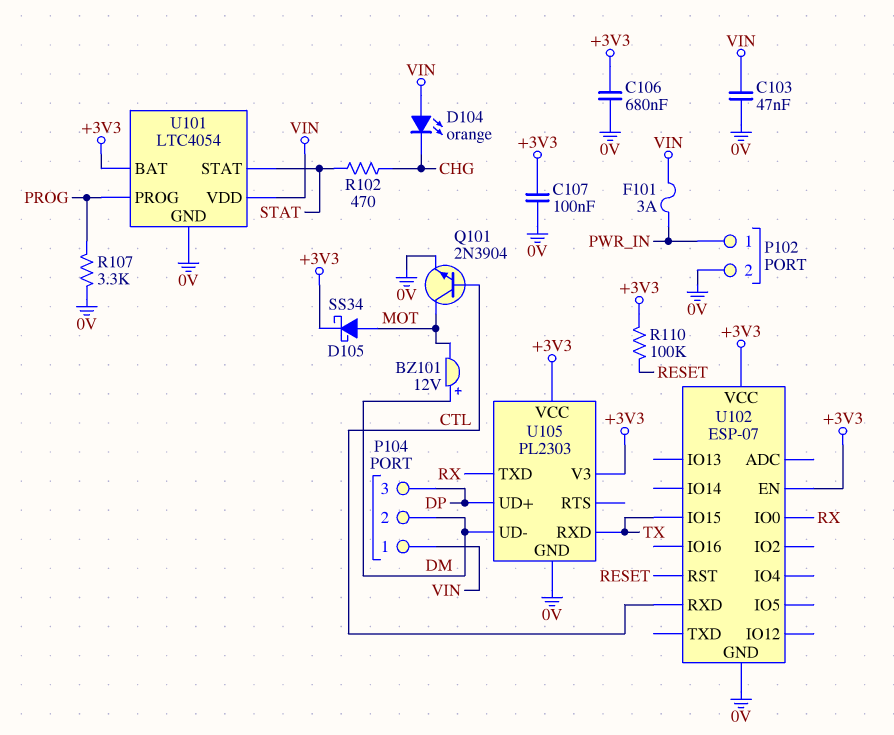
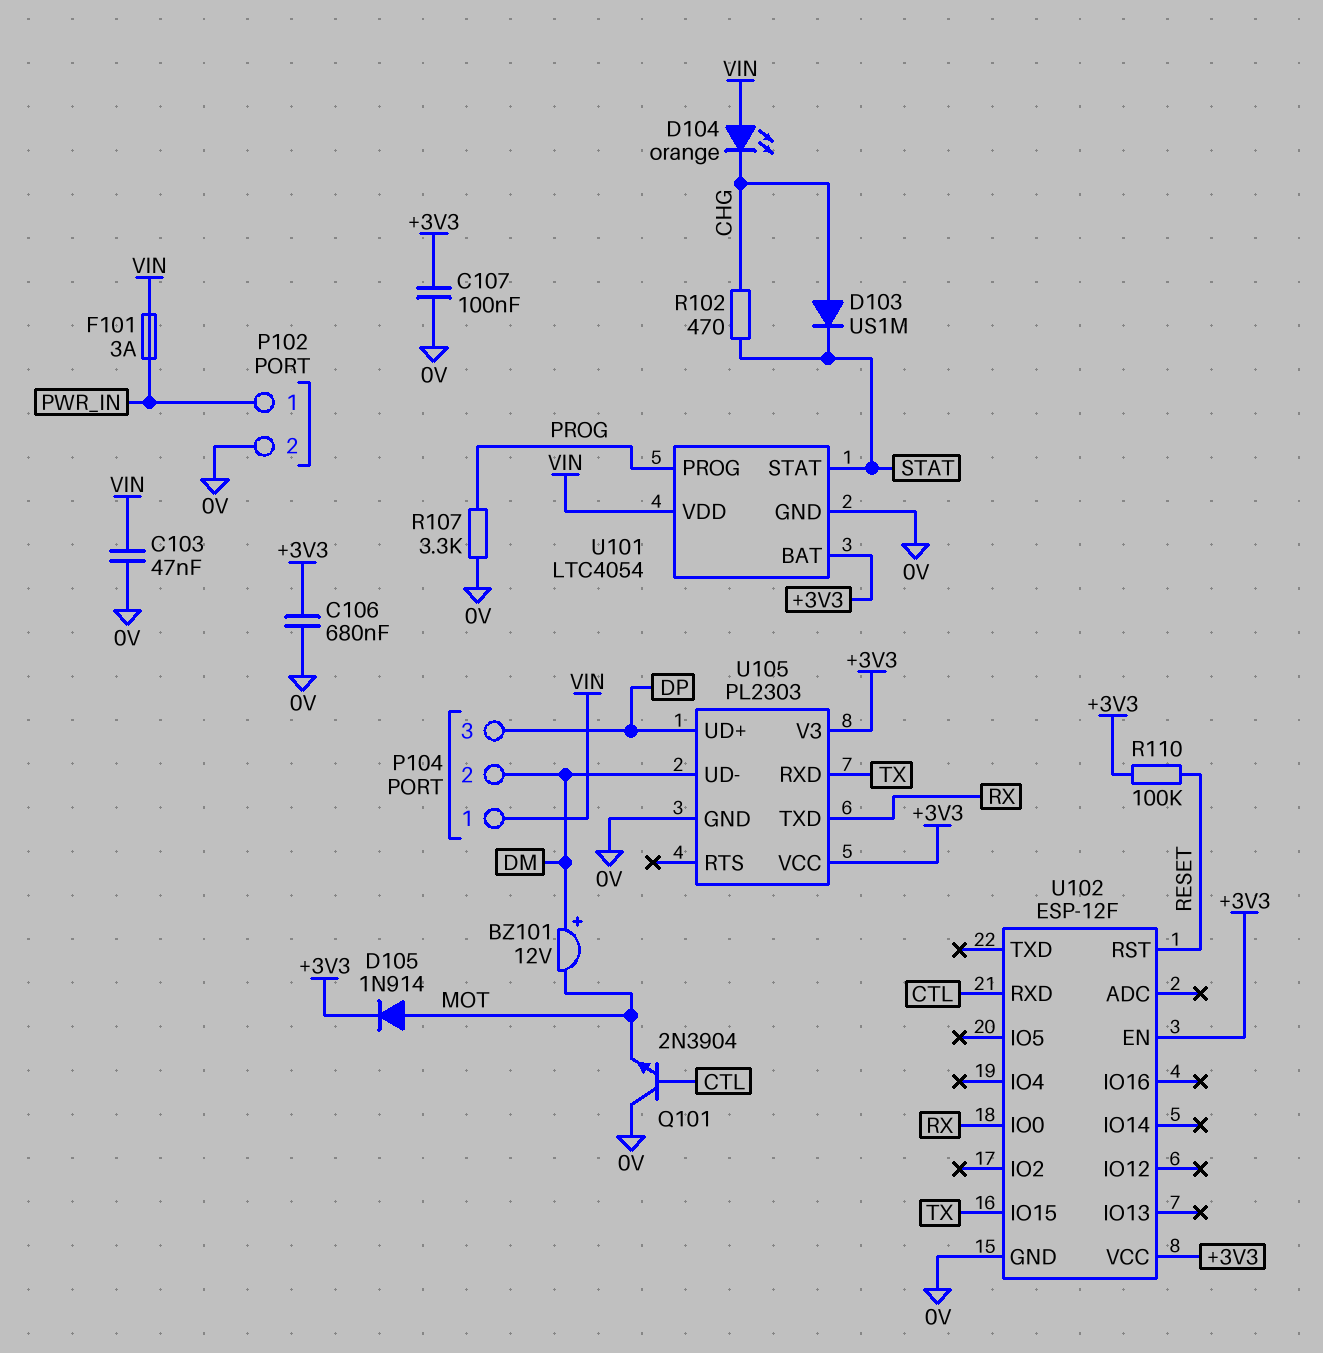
D103: none -> diode US1M (A CHG, K STAT)
D105: schottky SS34 (A MOT, K +3V3) -> diode 1N914 (A MOT, K +3V3)
Q101: NPN 2N3904 (B CTL, C MOT, E 0V) -> NPN 2N3904 (B CTL, C 0V, E MOT)
U102: ESP-07 -> ESP-12F

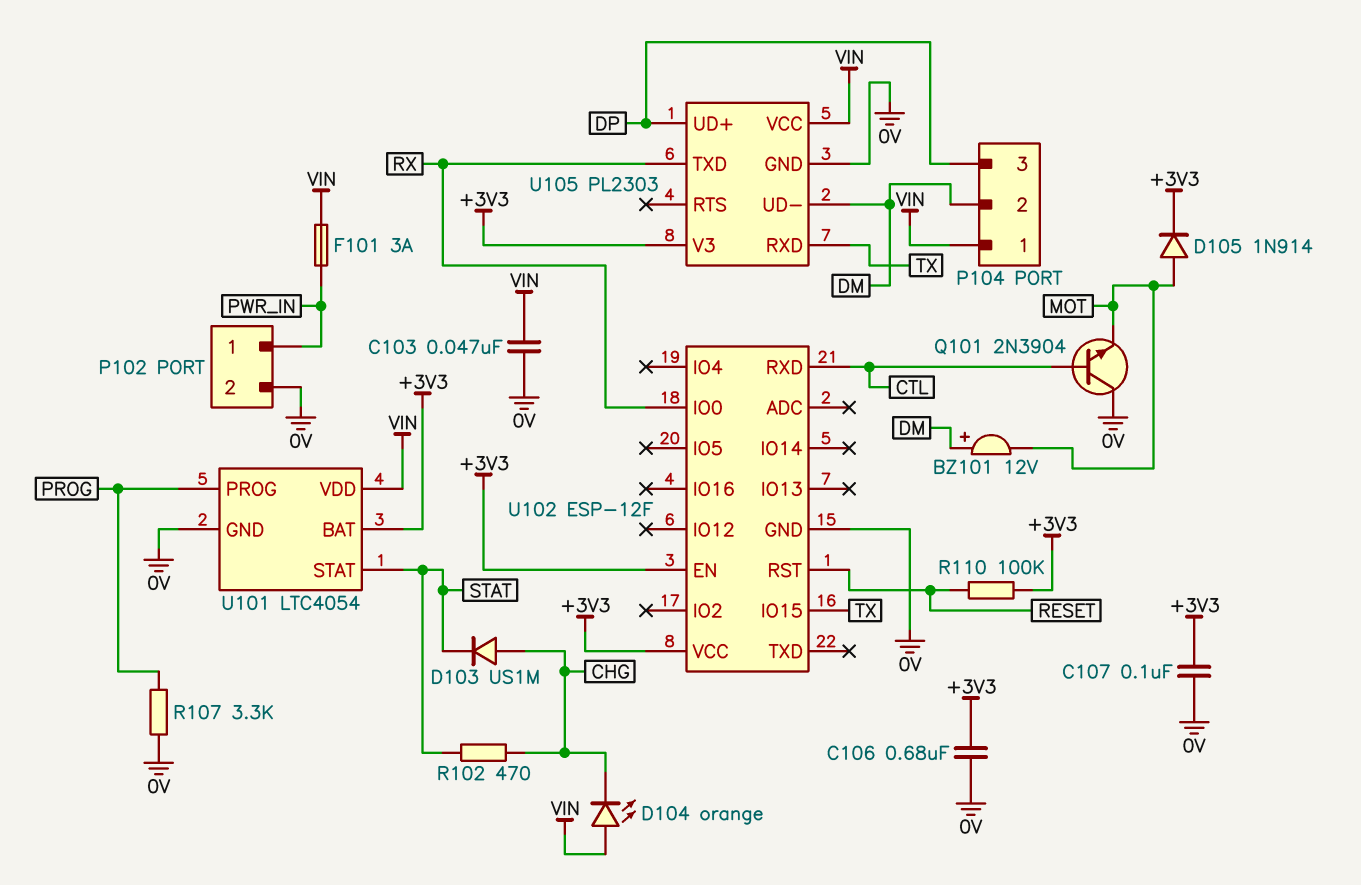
U105 pin VCC: +3V3 -> VIN

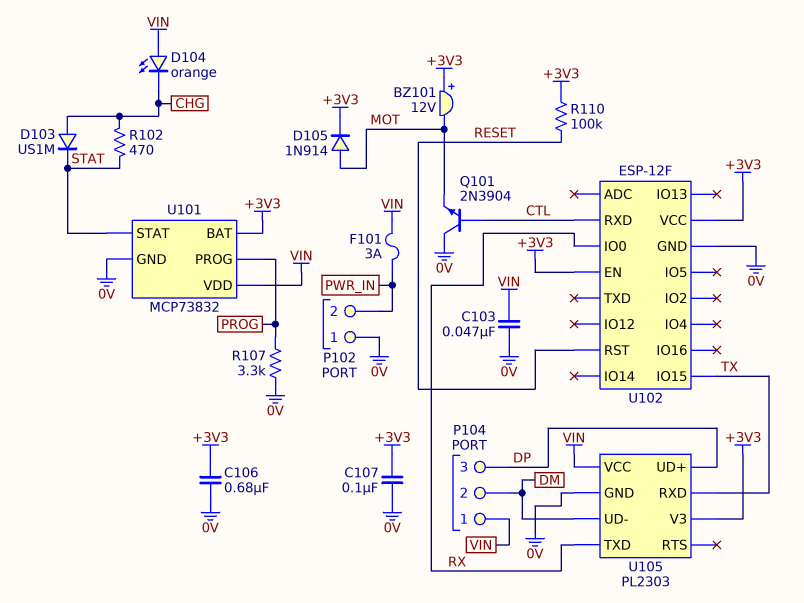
BZ101: buzzer 12V (plus DM, minus MOT) -> buzzer 12V (plus +3V3, minus MOT)
P102 pin 1: PWR_IN -> 0V
P102 pin 2: 0V -> PWR_IN
U101: LTC4054 -> MCP73832

